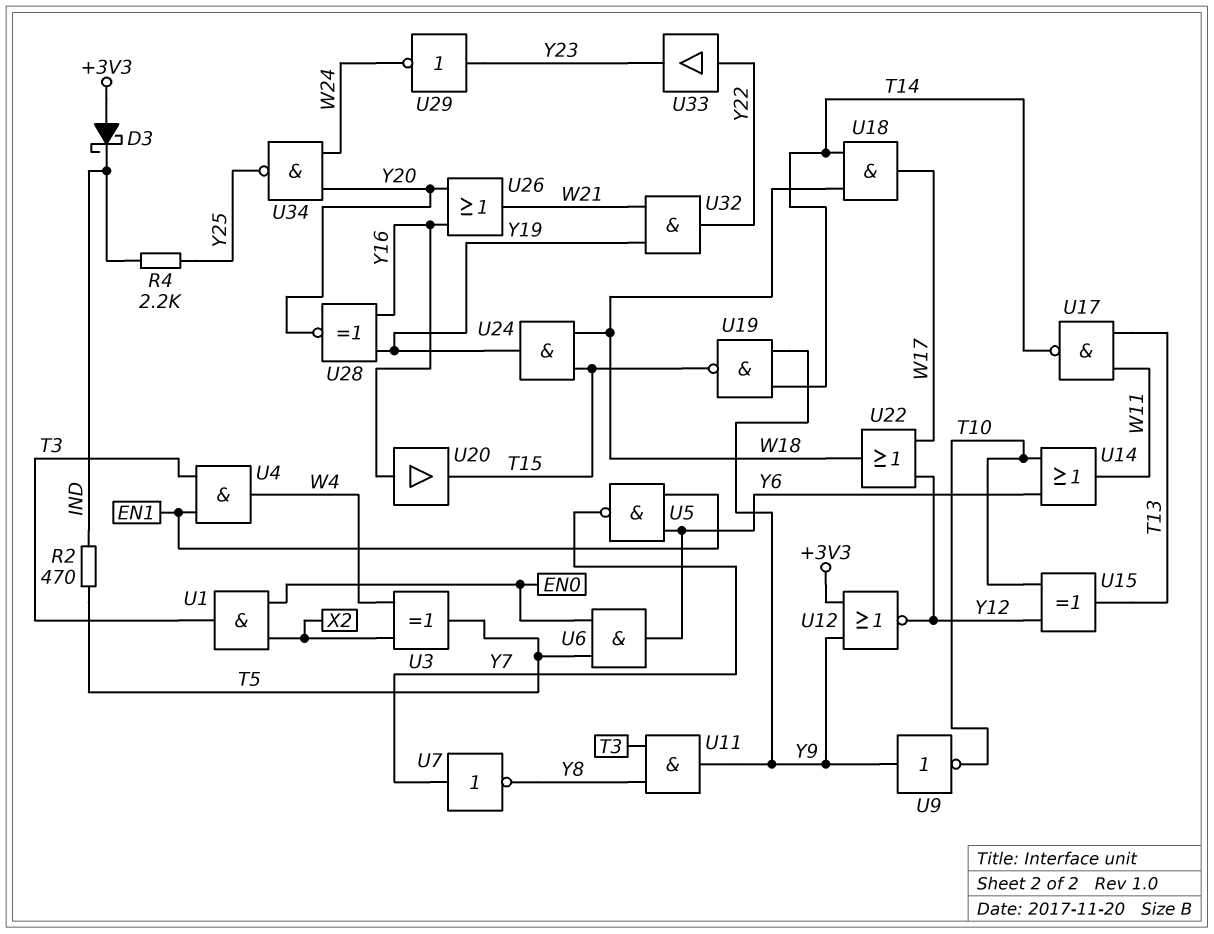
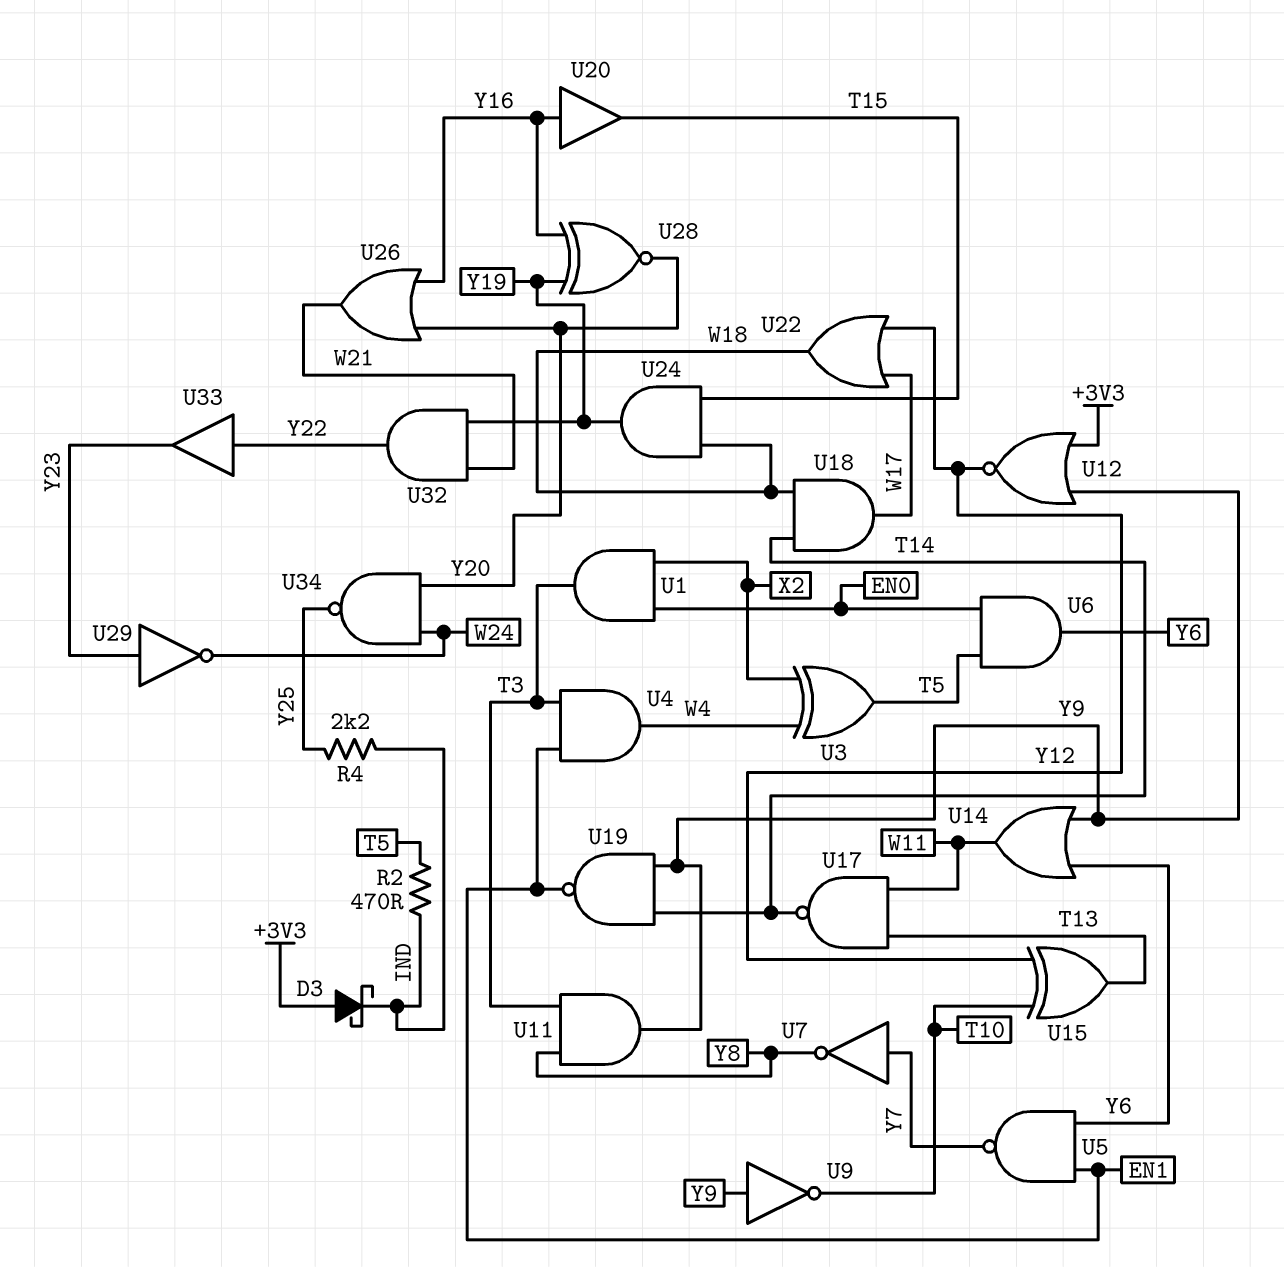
U14: OR (in T10, in Y6, out W11) -> OR (in Y6, in Y9, out W11)
U19: NAND (in T14, in Y9, out T15) -> NAND (in T14, in Y9, out EN1)

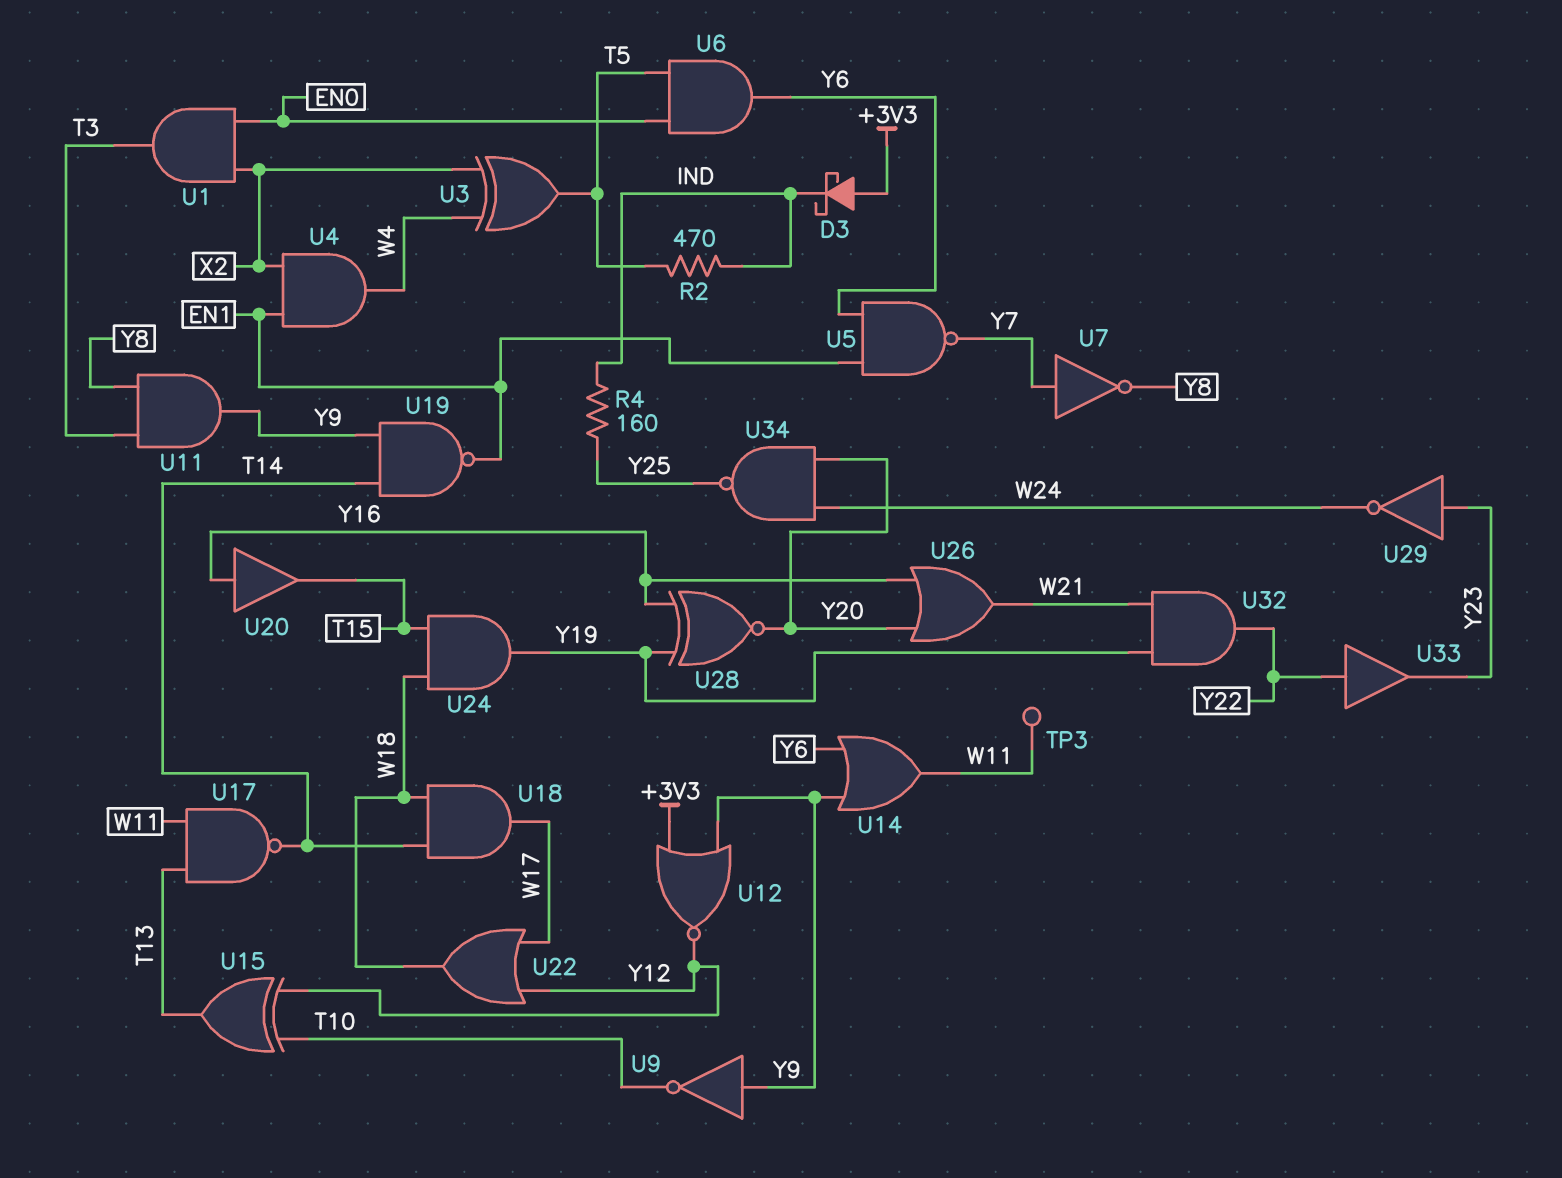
R4: 2.2k (IND, Y25) -> 160 (IND, Y25)
TP3: none -> test point (W11)
U4: AND (in EN1, in T3, out W4) -> AND (in EN1, in X2, out W4)

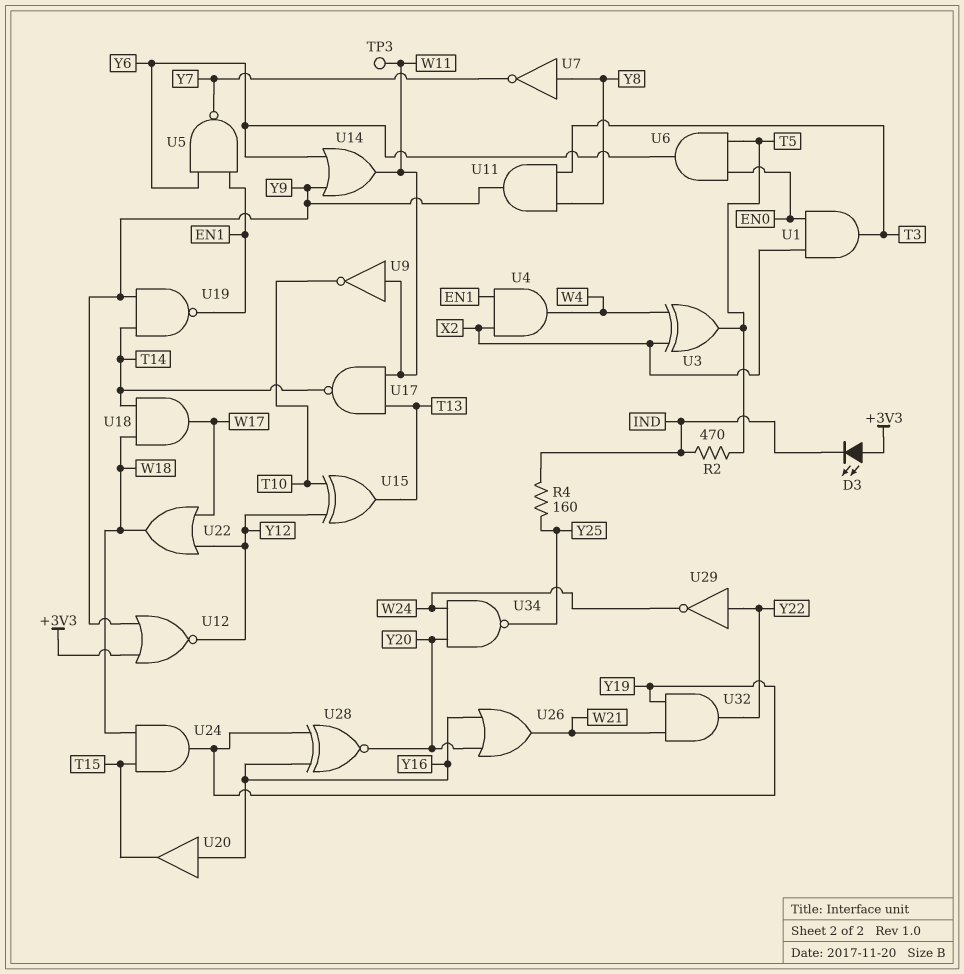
D3: schottky (A +3V3, K IND) -> LED (A +3V3, K IND)
U7: NOT (in Y7, out Y8) -> NOT (in Y8, out Y7)
U9: NOT (in Y9, out T10) -> NOT (in W11, out T10)
U29: NOT (in Y23, out W24) -> NOT (in Y22, out W24)
U33: buffer (in Y22, out Y23) -> none

